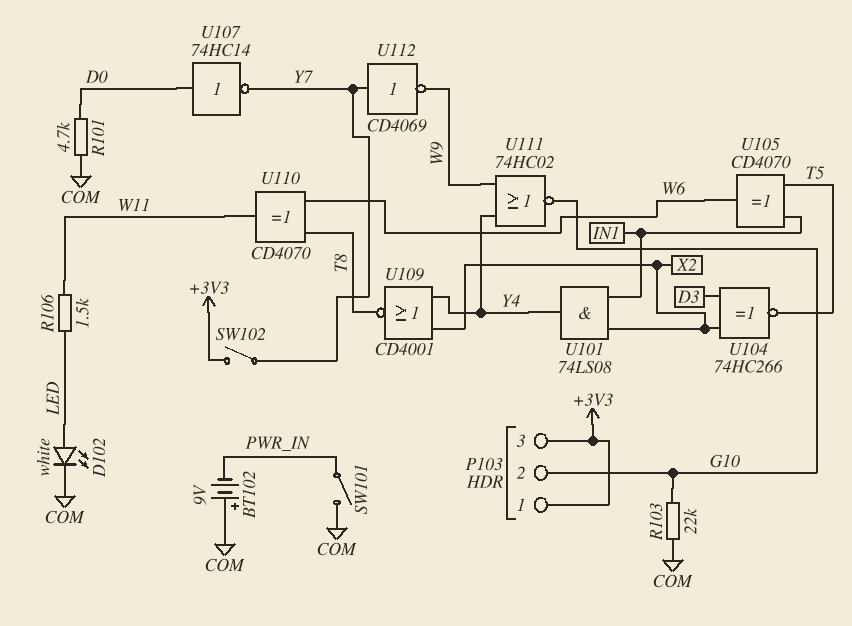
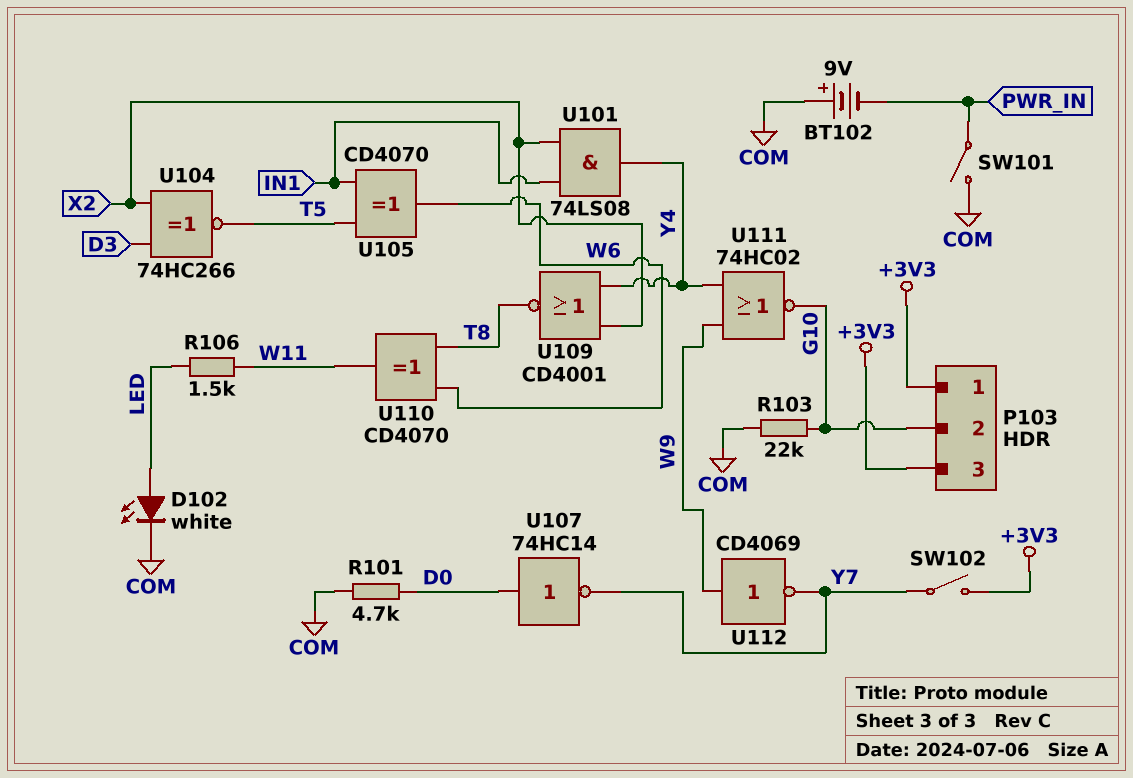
U112: NOT CD4069 (in Y7, out W9) -> NOT CD4069 (in W9, out Y7)

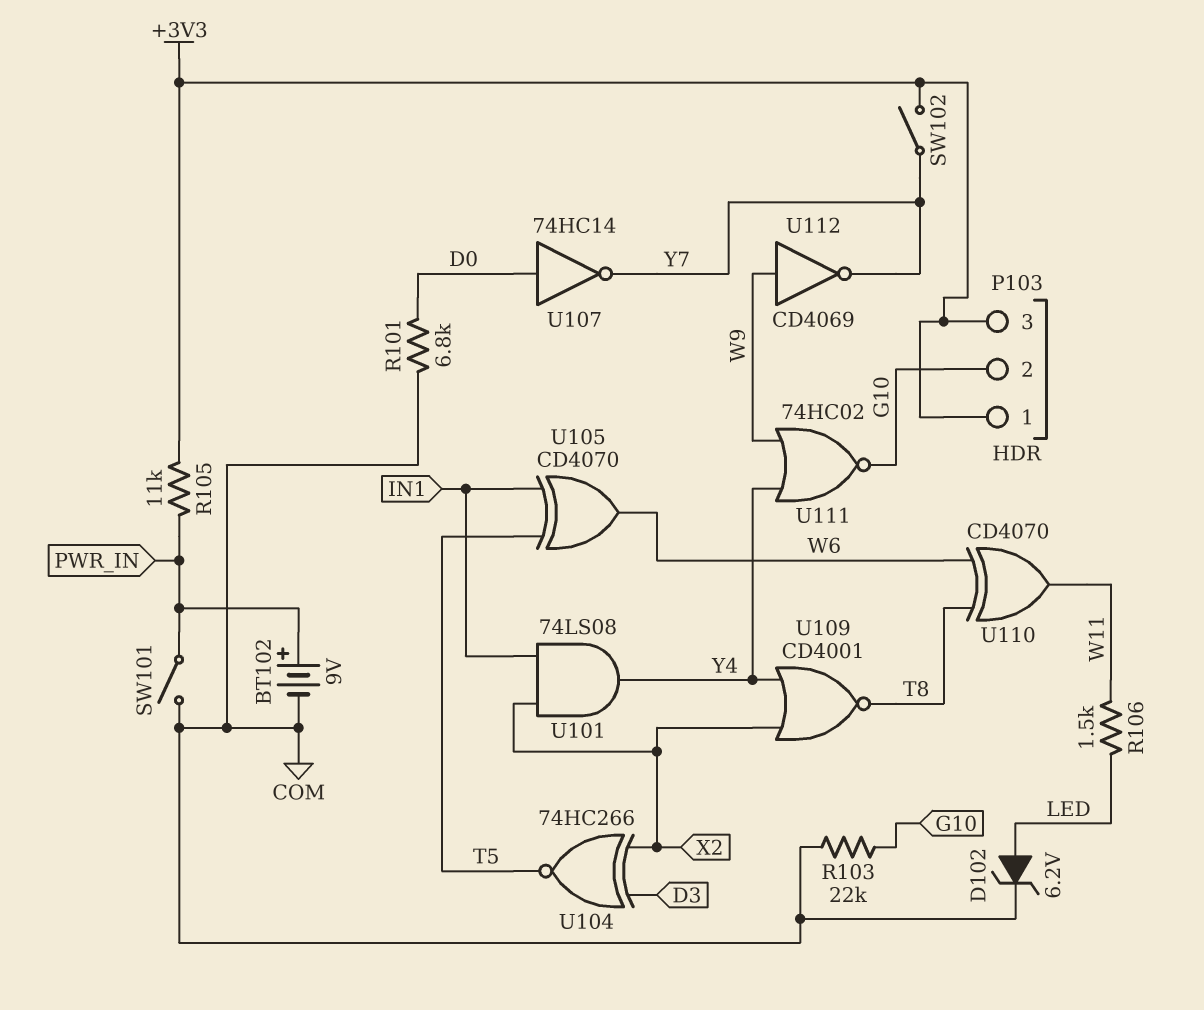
BT102: 9V (plus COM, minus PWR_IN) -> 9V (plus PWR_IN, minus COM)
D102: LED white (A LED, K COM) -> zener 6.2V (A LED, K COM)
R101: 4.7k (COM, D0) -> 6.8k (COM, D0)
R105: none -> 11k (+3V3, PWR_IN)

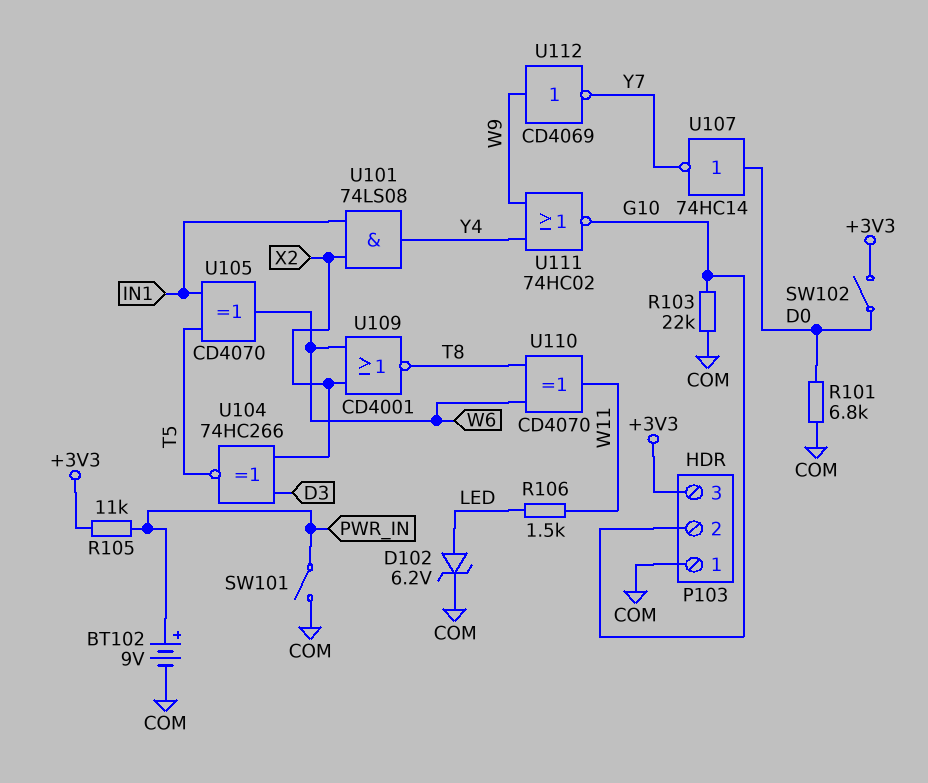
P103 pin 1: +3V3 -> COM
SW102: switch (+3V3, Y7) -> switch (+3V3, D0)
U109: NOR CD4001 (in X2, in Y4, out T8) -> NOR CD4001 (in W6, in X2, out T8)

